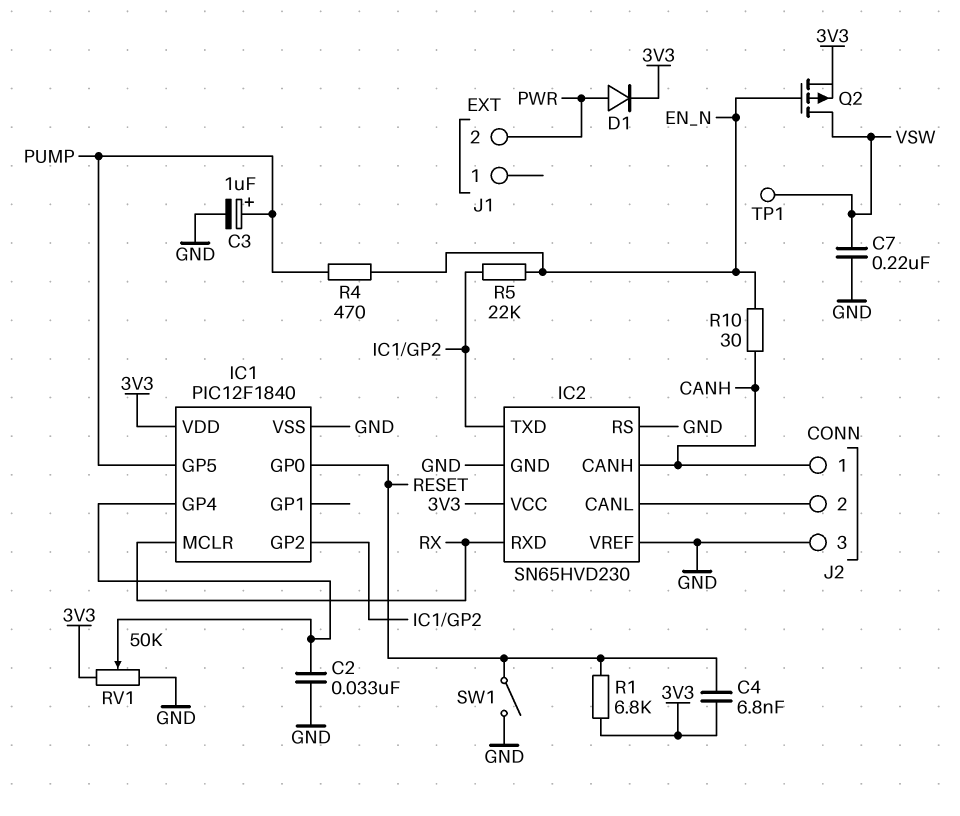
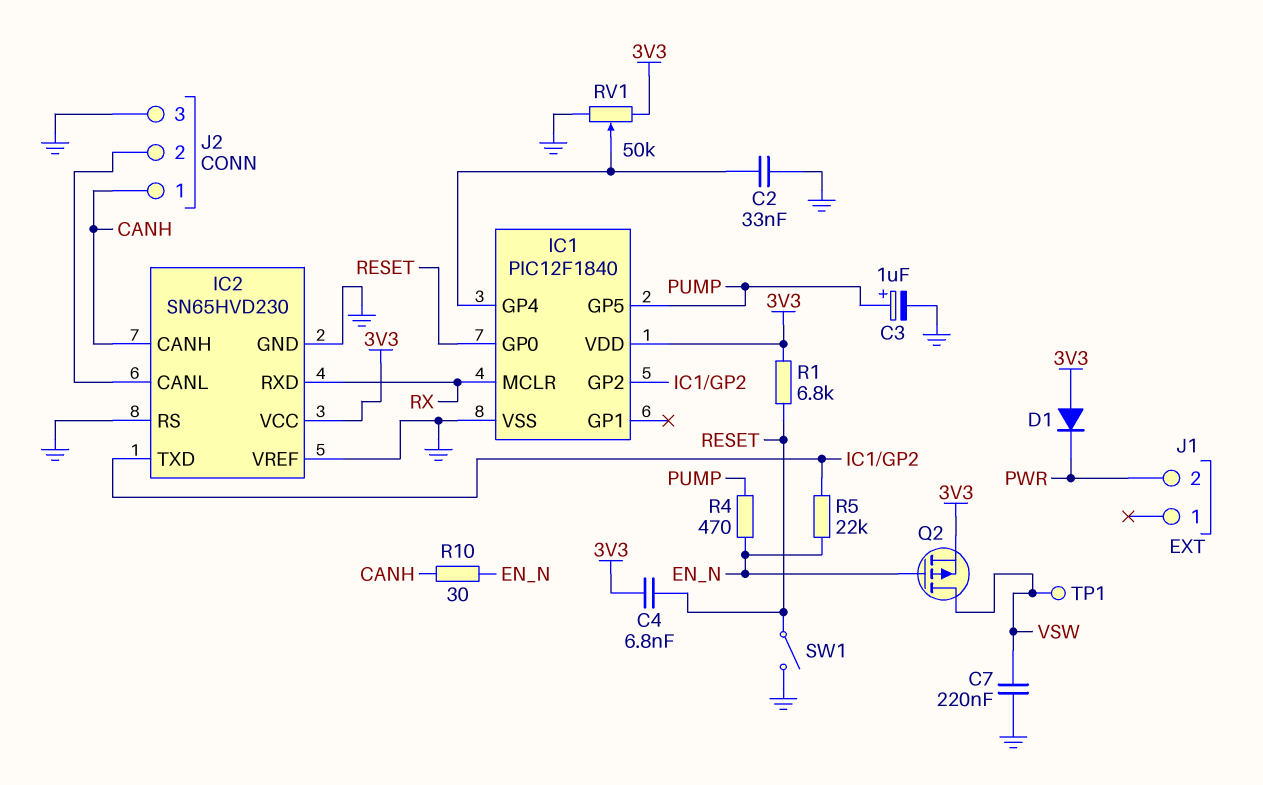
D1: diode (A PWR, K 3V3) -> diode (A 3V3, K PWR)

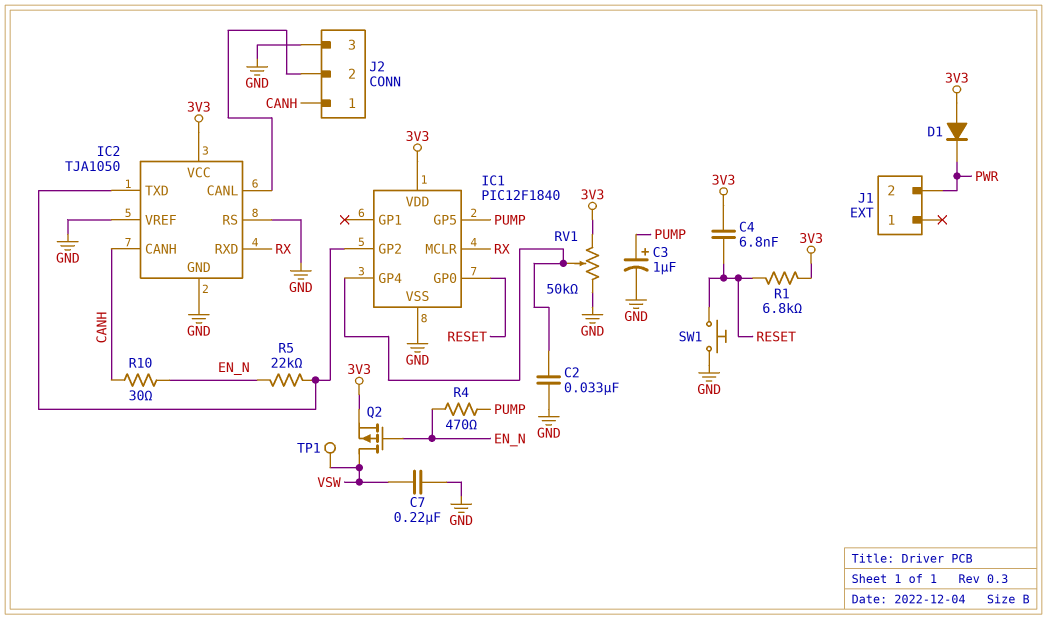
IC2: SN65HVD230 -> TJA1050
SW1: switch (GND, RESET) -> button (GND, RESET)

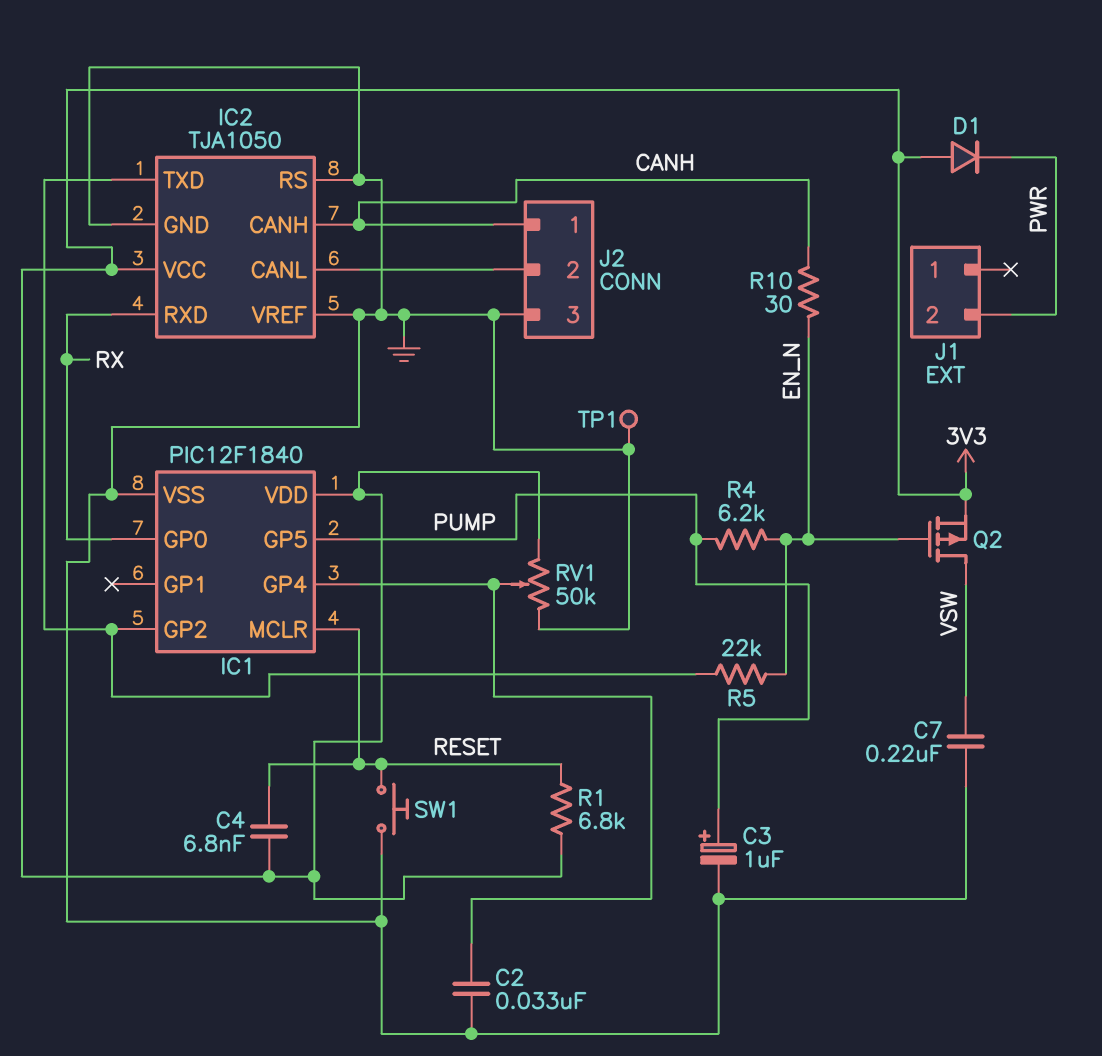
IC1 pin GP0: RESET -> RX
IC1 pin MCLR: RX -> RESET
R4: 470 (EN_N, PUMP) -> 6.2k (EN_N, PUMP)
TP1: test point (VSW) -> test point (GND)

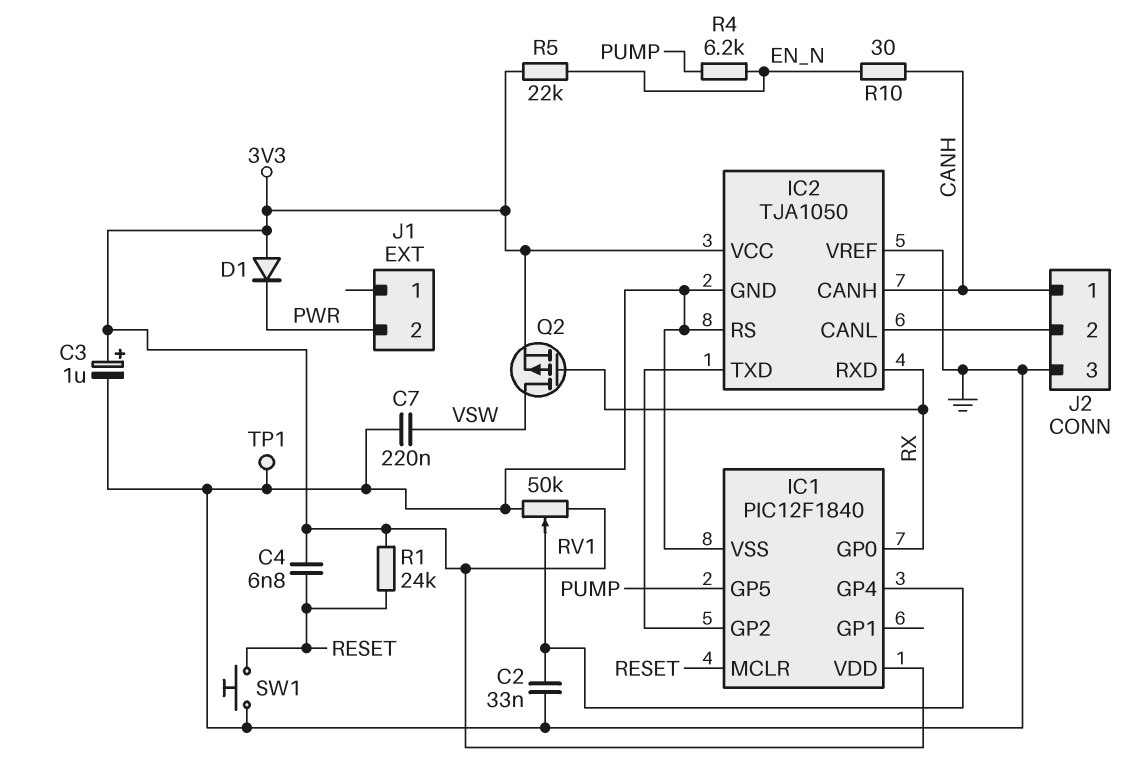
C3: 1uF (plus PUMP, minus GND) -> 1uF (plus 3V3, minus GND)
Q2: PMOS (G EN_N, D VSW, S 3V3) -> PMOS (G RX, D VSW, S 3V3)
R1: 6.8k (3V3, RESET) -> 24k (3V3, RESET)
R5: 22k (EN_N, IC1/GP2) -> 22k (3V3, EN_N)

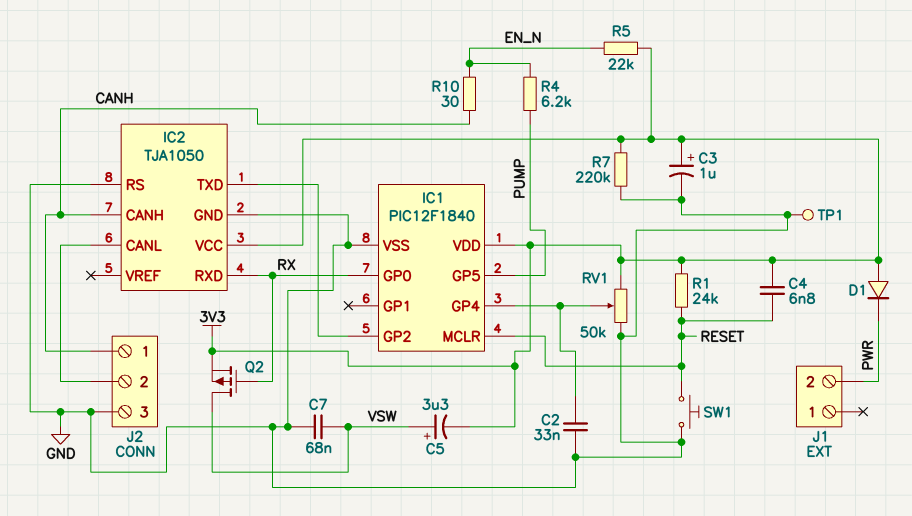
C5: none -> 3.3uF (plus VSW, minus 3V3)
C7: 220nF (GND, VSW) -> 68nF (GND, VSW)
IC2 pin VREF: GND -> none
R7: none -> 220k (3V3, GND)

